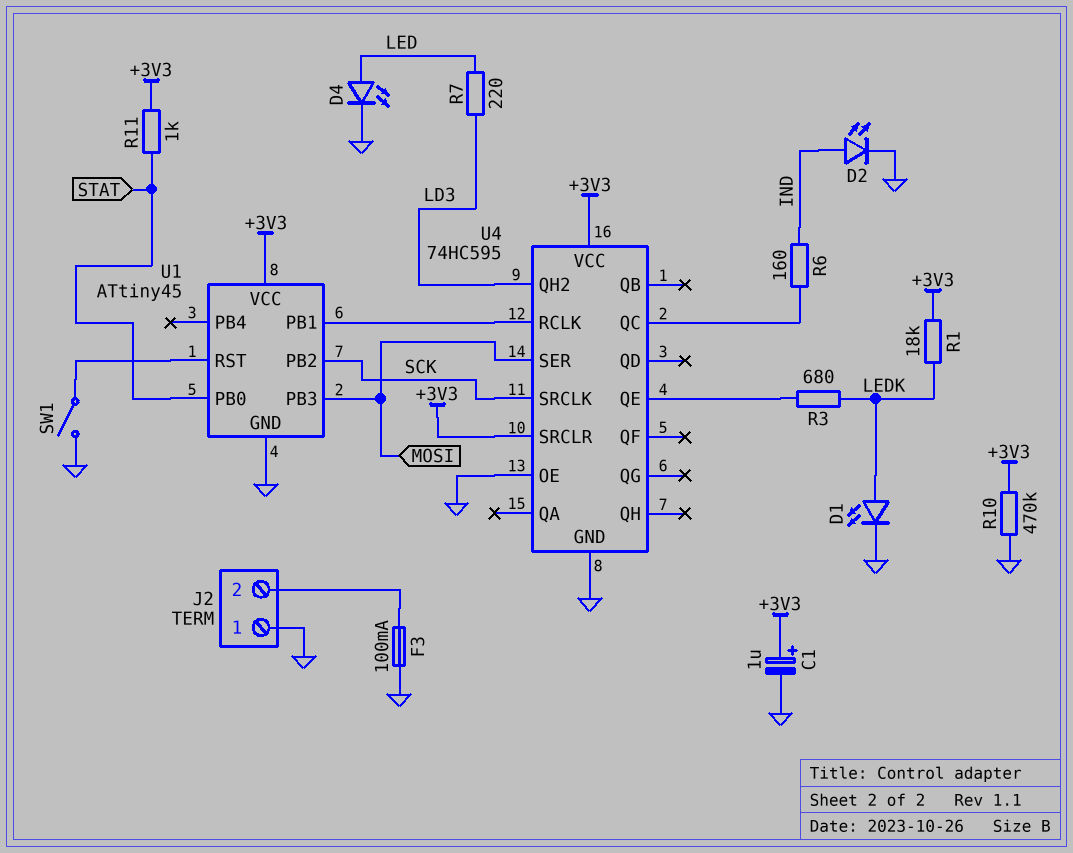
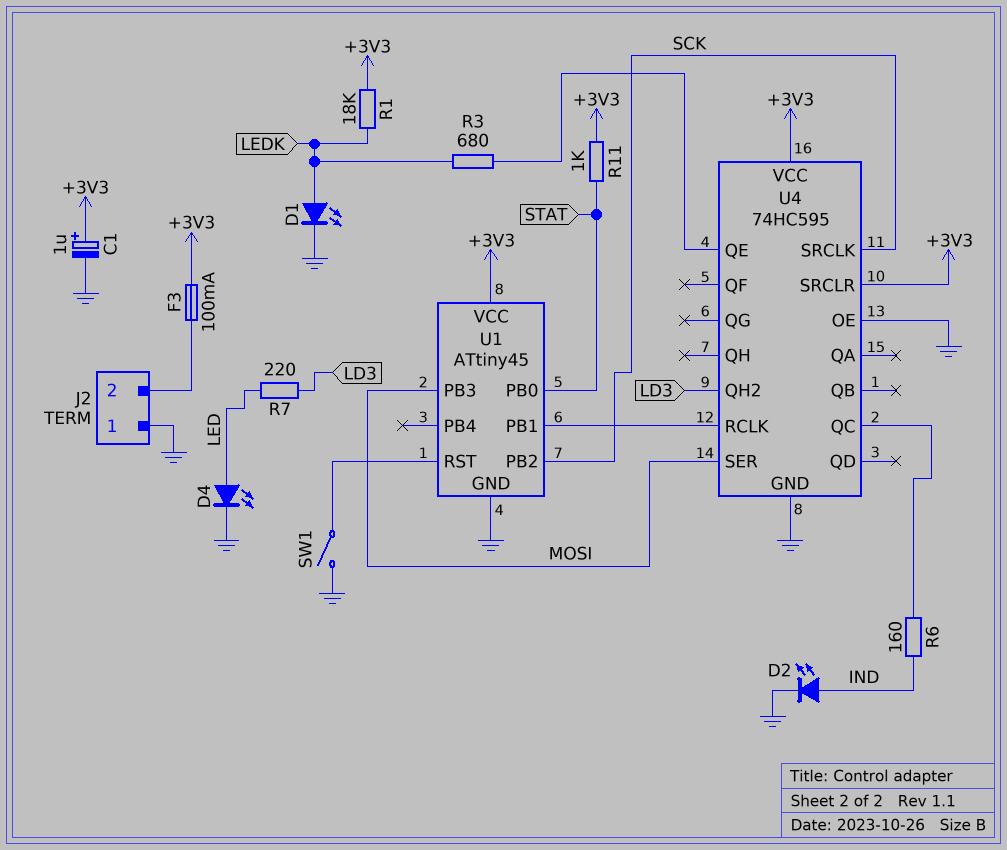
F3: 100mA (GND, J2/2) -> 100mA (+3V3, J2/2)
R10: 470k (+3V3, GND) -> none

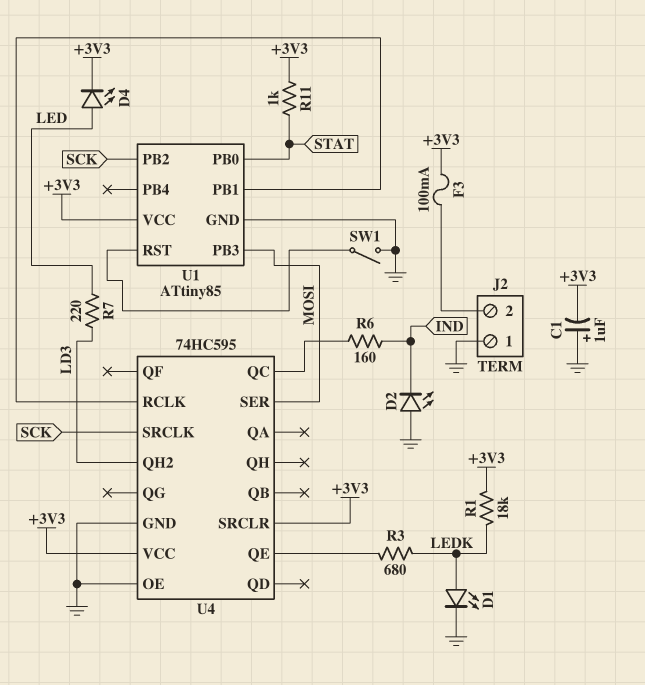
C1: 1uF (plus +3V3, minus GND) -> 1uF (plus GND, minus +3V3)
D2: LED (A IND, K GND) -> LED (A GND, K IND)
D4: LED (A LED, K GND) -> LED (A LED, K +3V3)
U1: ATtiny45 -> ATtiny85

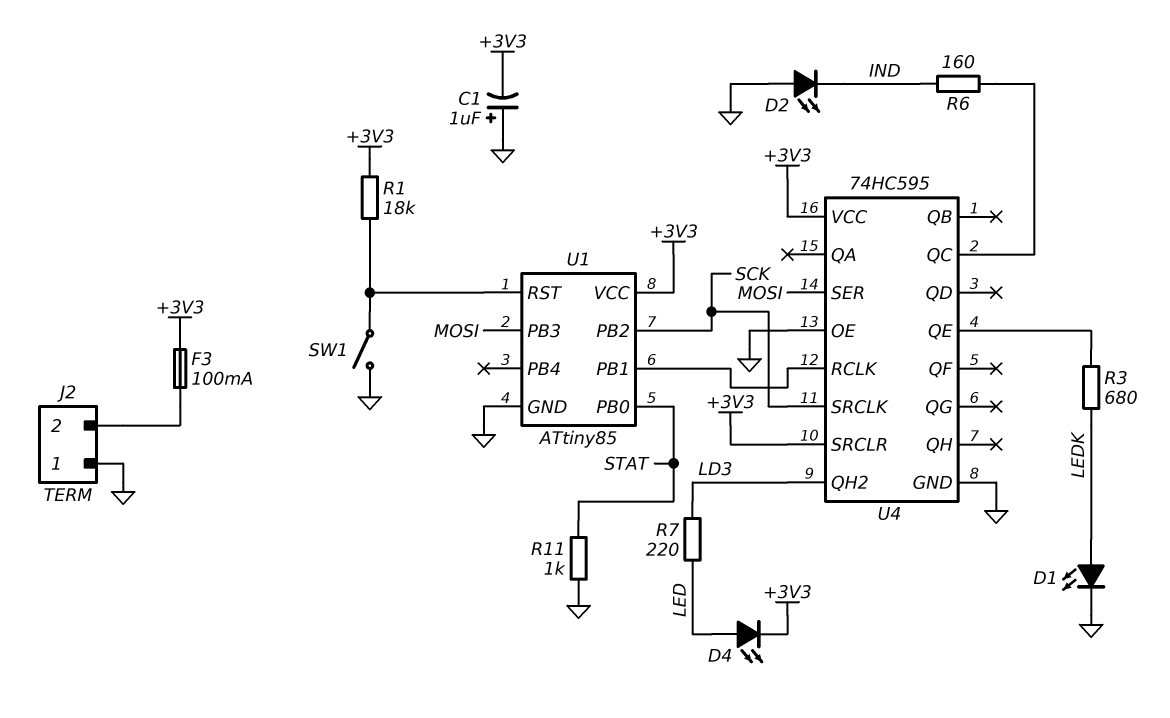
R1: 18k (+3V3, LEDK) -> 18k (+3V3, U1/RST)
R11: 1k (+3V3, STAT) -> 1k (GND, STAT)

